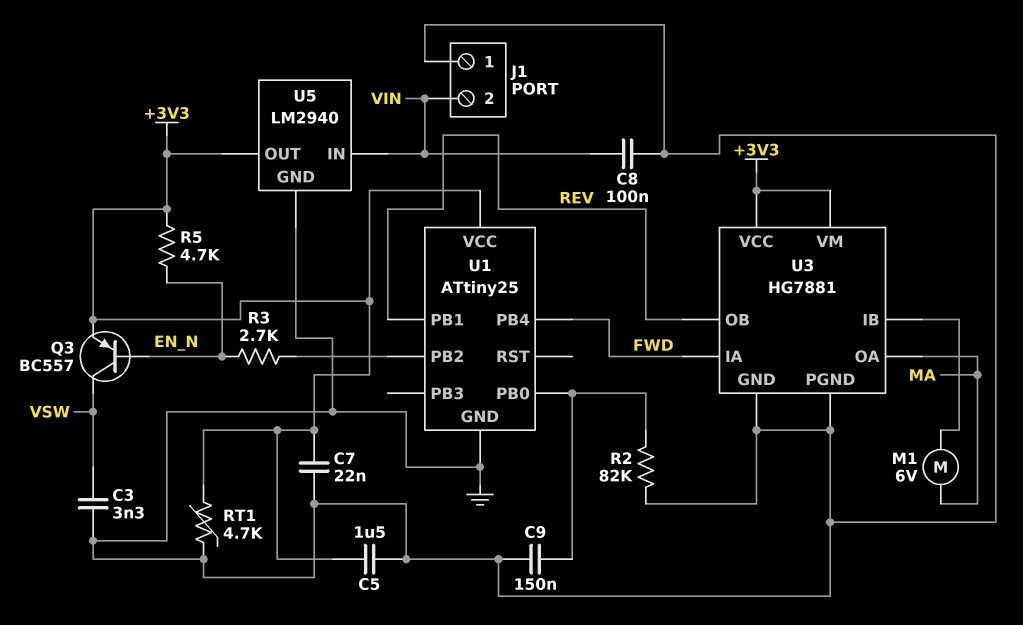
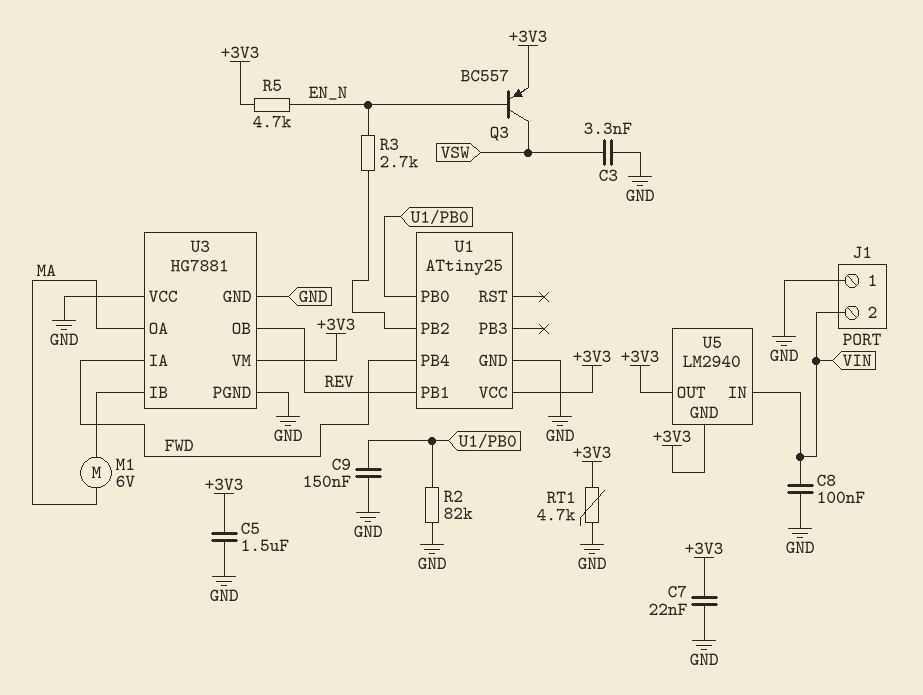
U3 pin VCC: +3V3 -> GND
U5 pin GND: GND -> +3V3

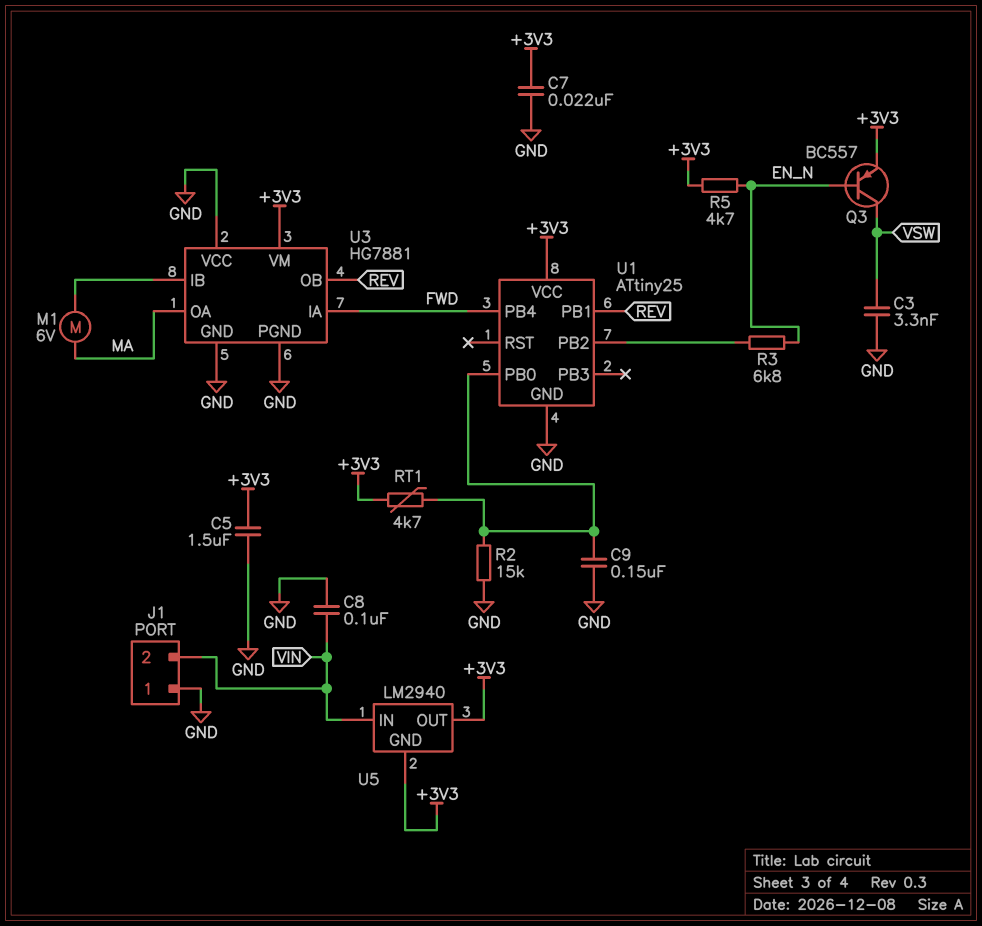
R2: 82k (GND, U1/PB0) -> 15k (GND, U1/PB0)
R3: 2.7k (EN_N, U1/PB2) -> 6.8k (EN_N, U1/PB2)
RT1: 4.7k (+3V3, GND) -> 4.7k (+3V3, U1/PB0)

